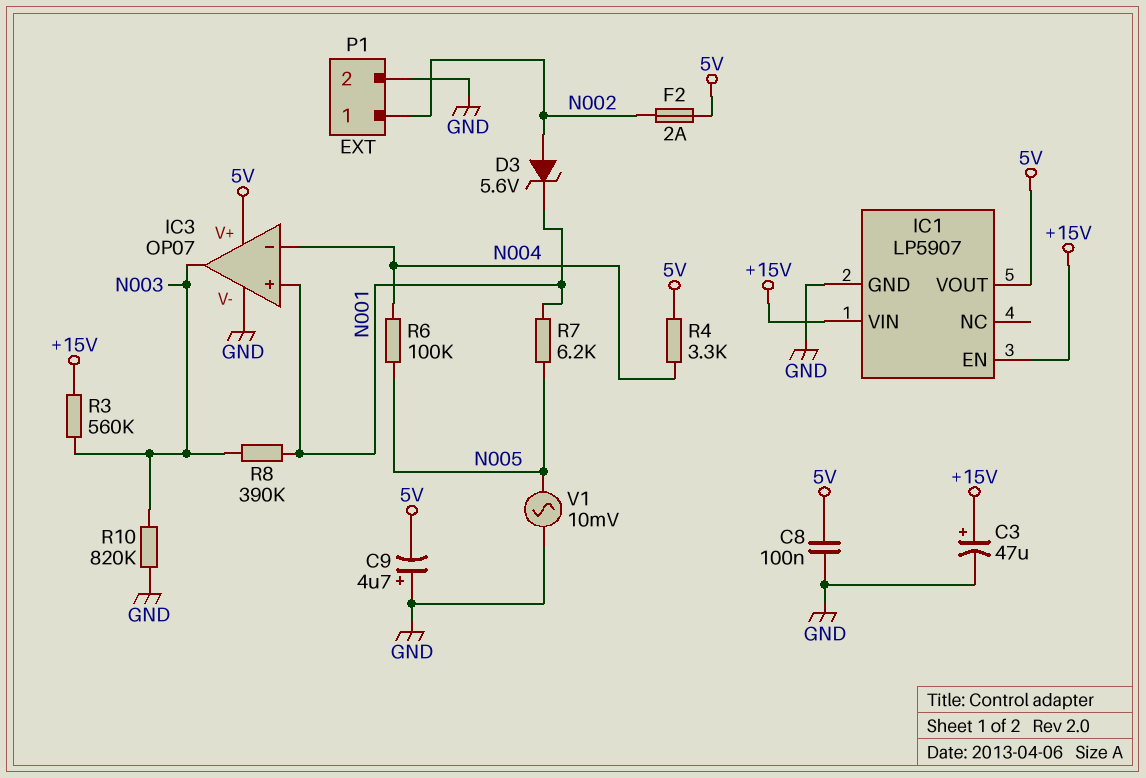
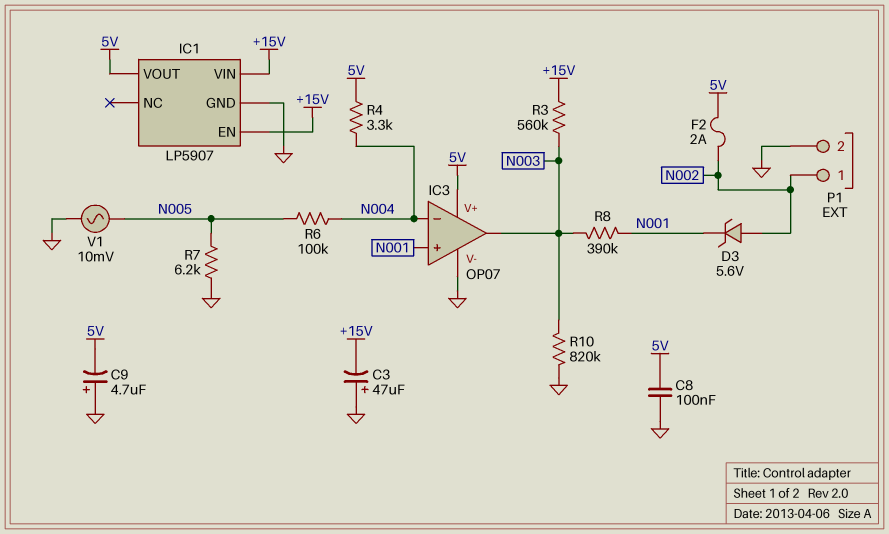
C3: 47uF (plus +15V, minus GND) -> 47uF (plus GND, minus +15V)
R7: 6.2k (N001, N005) -> 6.2k (GND, N005)

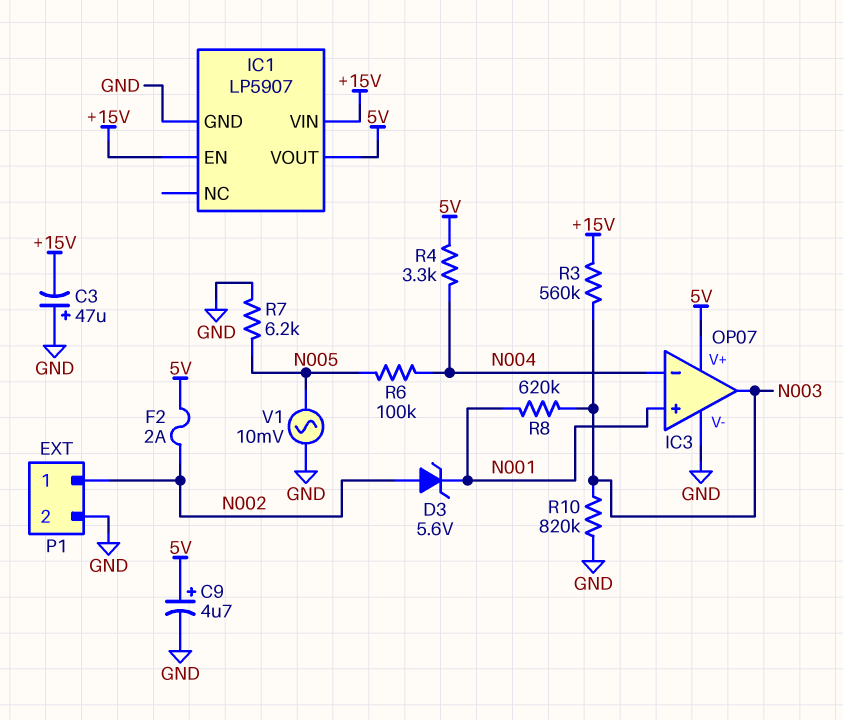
C8: 100nF (5V, GND) -> none
C9: 4.7uF (plus GND, minus 5V) -> 4.7uF (plus 5V, minus GND)
R8: 390k (N001, N003) -> 620k (N001, N003)

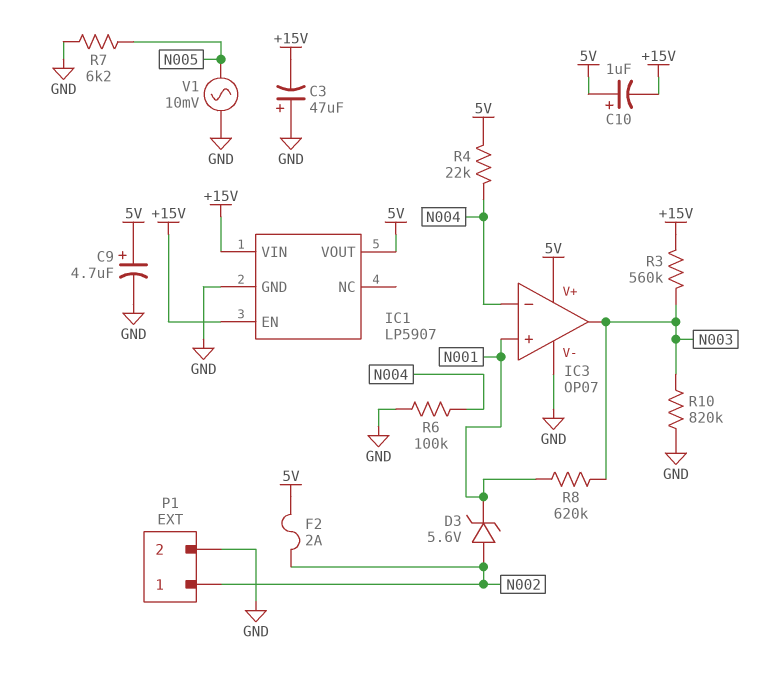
C10: none -> 1uF (plus 5V, minus +15V)
R4: 3.3k (5V, N004) -> 22k (5V, N004)
R6: 100k (N004, N005) -> 100k (GND, N004)

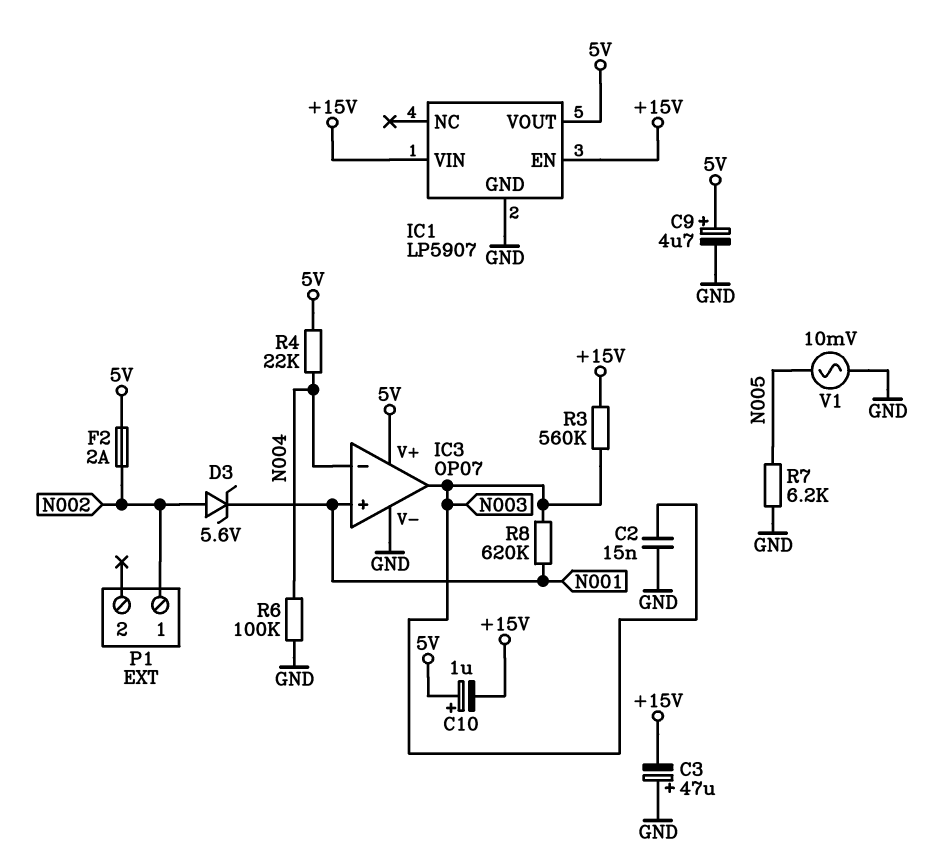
C2: none -> 15nF (GND, N003)
P1 pin 2: GND -> none
R10: 820k (GND, N003) -> none

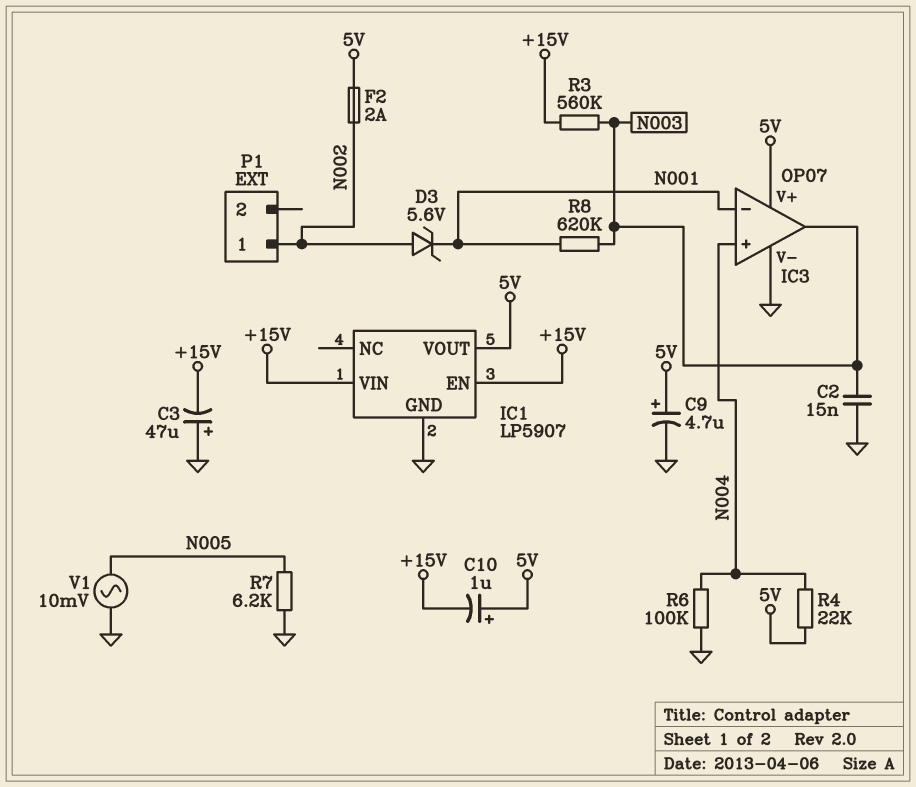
IC3 pin in+: N001 -> N004
IC3 pin in-: N004 -> N001

